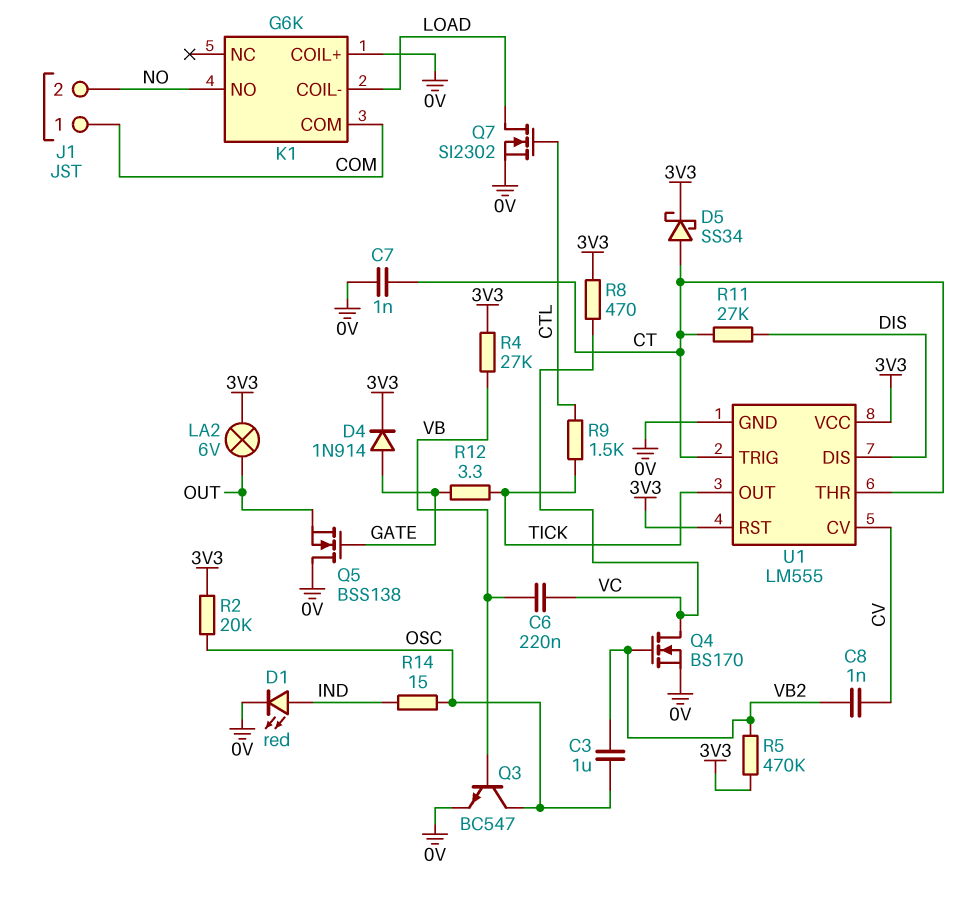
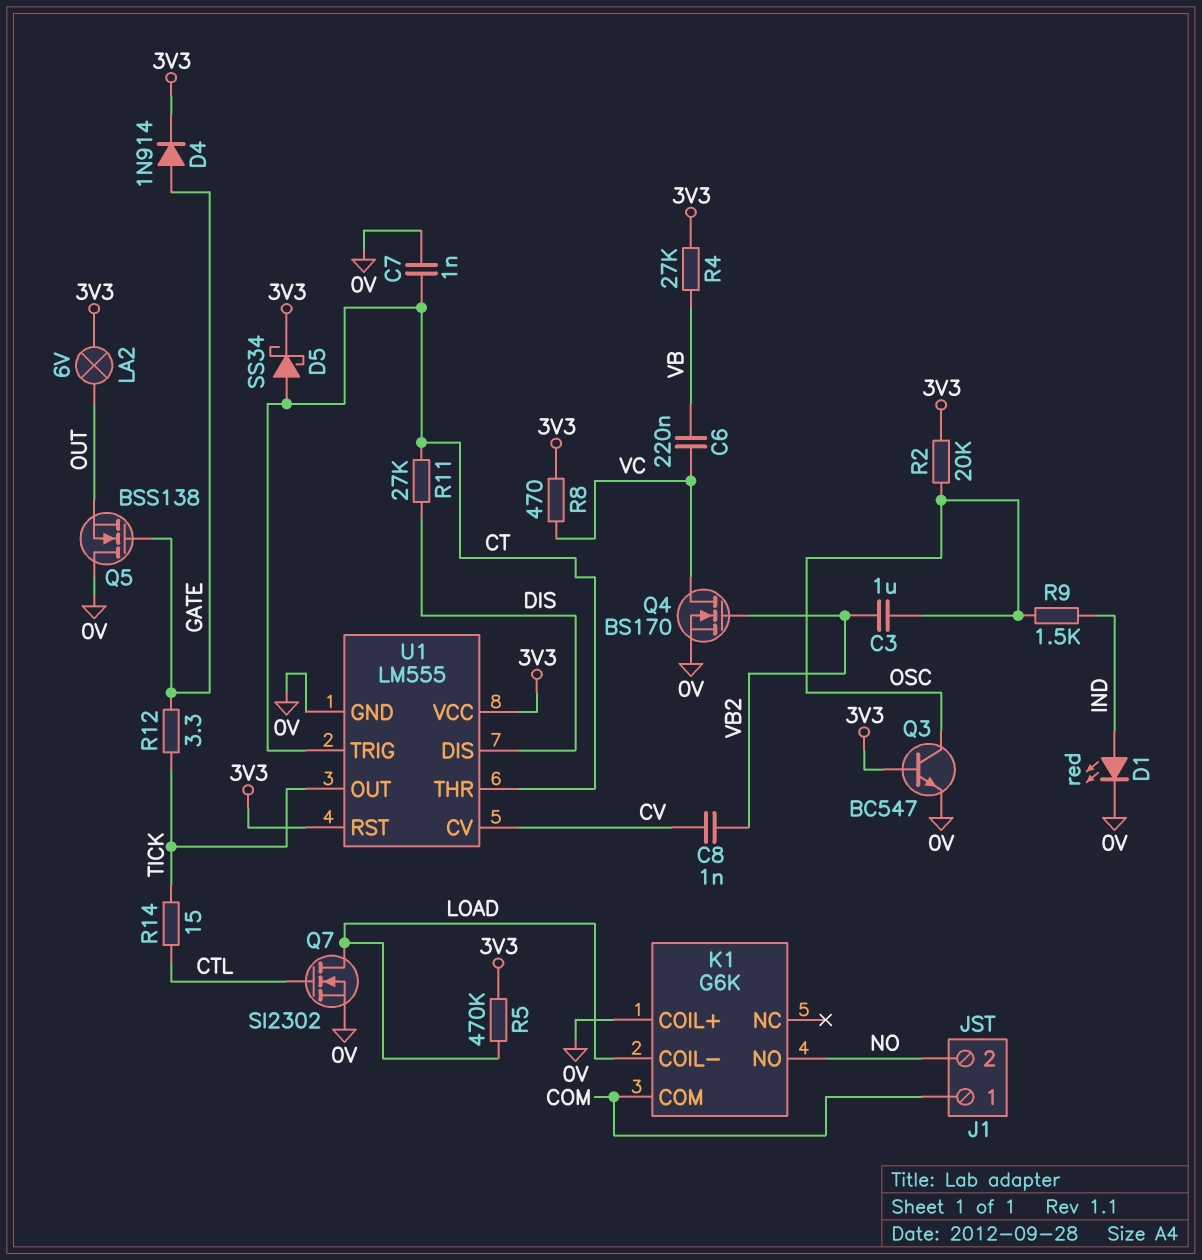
Q3: NPN BC547 (B VB, C OSC, E 0V) -> NPN BC547 (B 3V3, C OSC, E 0V)
R5: 470k (3V3, VB2) -> 470k (3V3, LOAD)
R9: 1.5k (CTL, TICK) -> 1.5k (IND, OSC)
R14: 15 (IND, OSC) -> 15 (CTL, TICK)

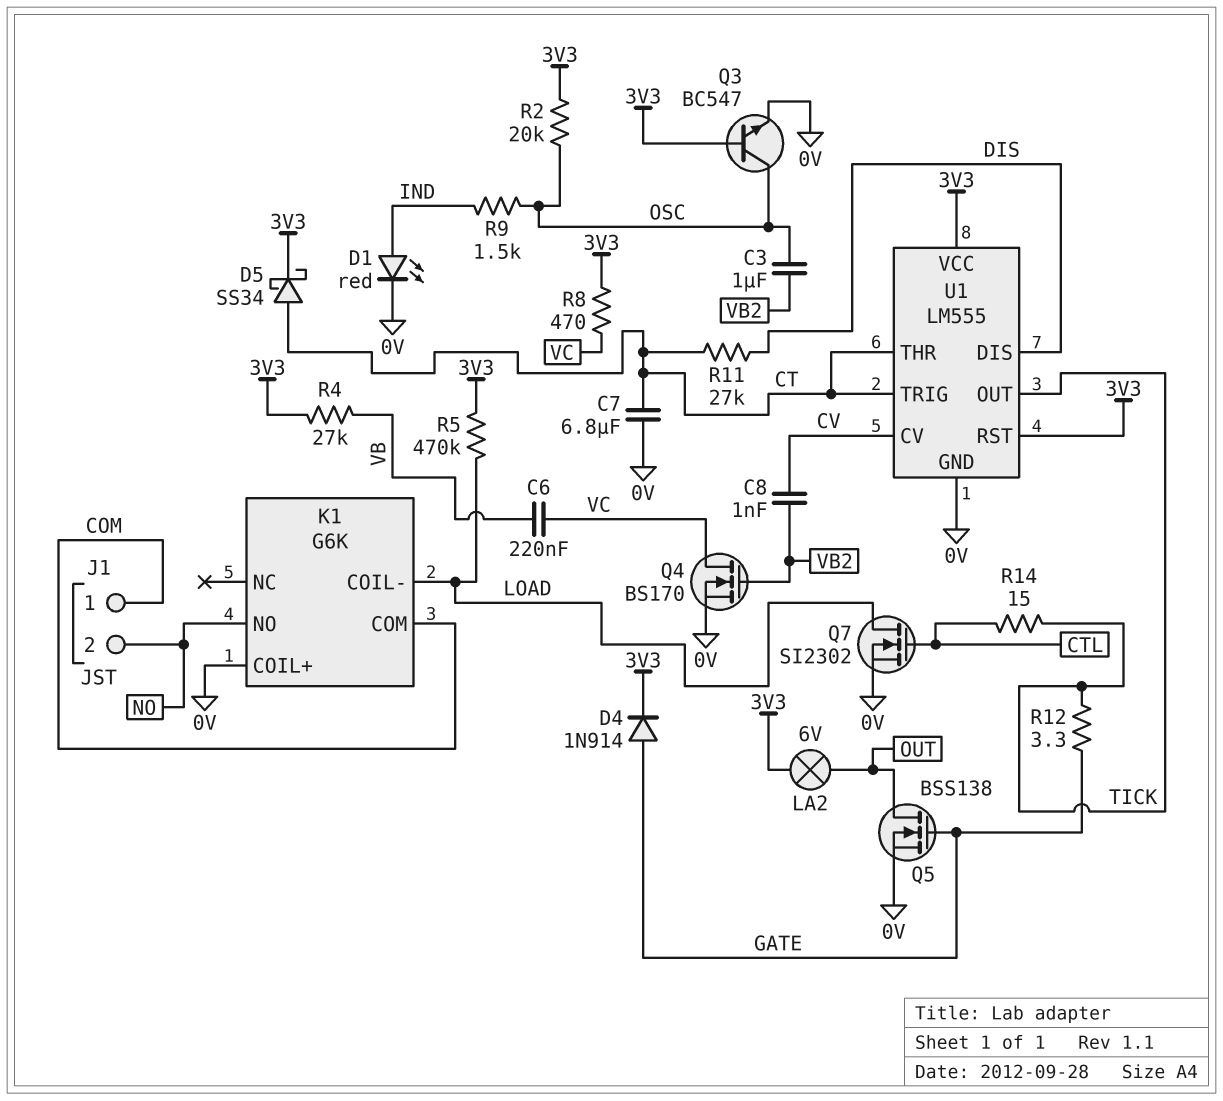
C7: 1nF (0V, CT) -> 6.8uF (0V, CT)
Q5: NMOS BSS138 (G GATE, D 0V, S OUT) -> NMOS BSS138 (G GATE, D OUT, S 0V)

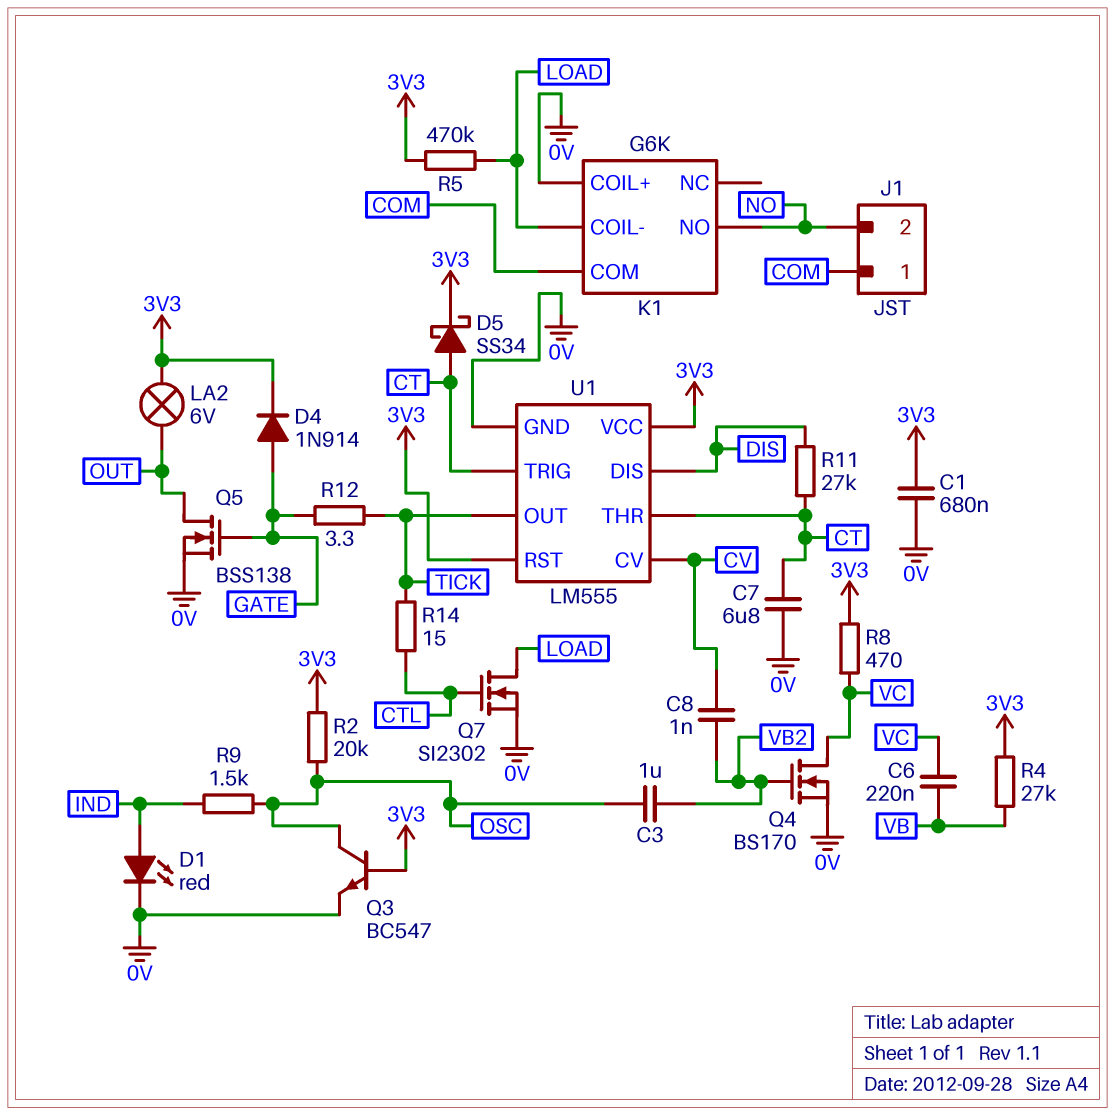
C1: none -> 680nF (0V, 3V3)

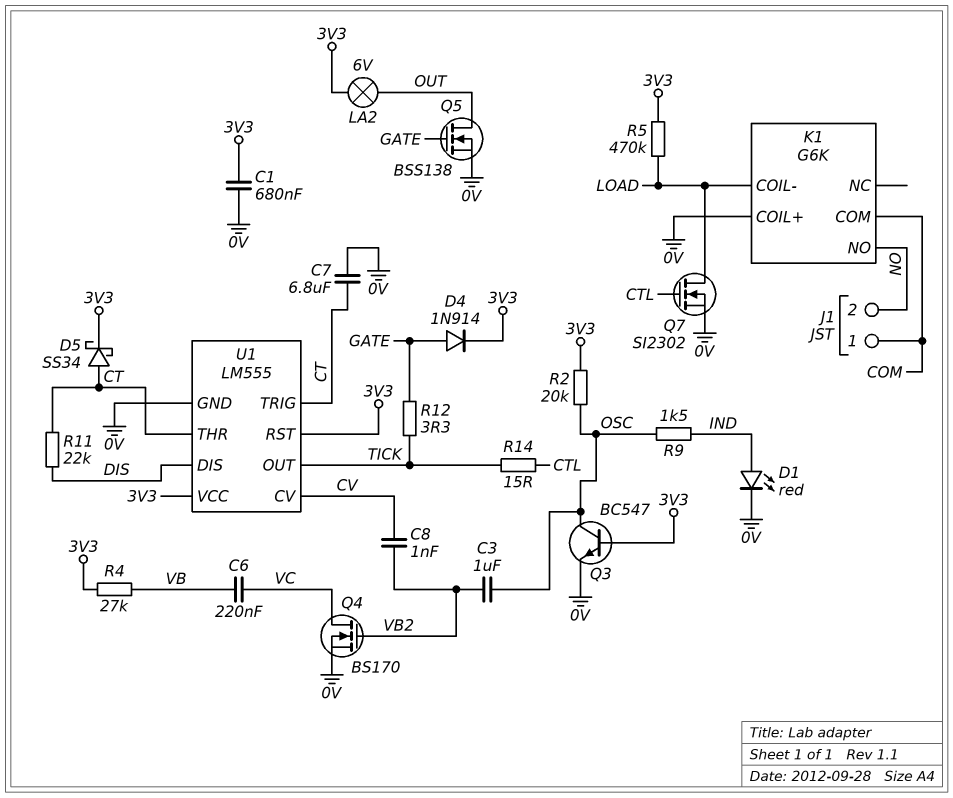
R8: 470 (3V3, VC) -> none
R11: 27k (CT, DIS) -> 22k (CT, DIS)

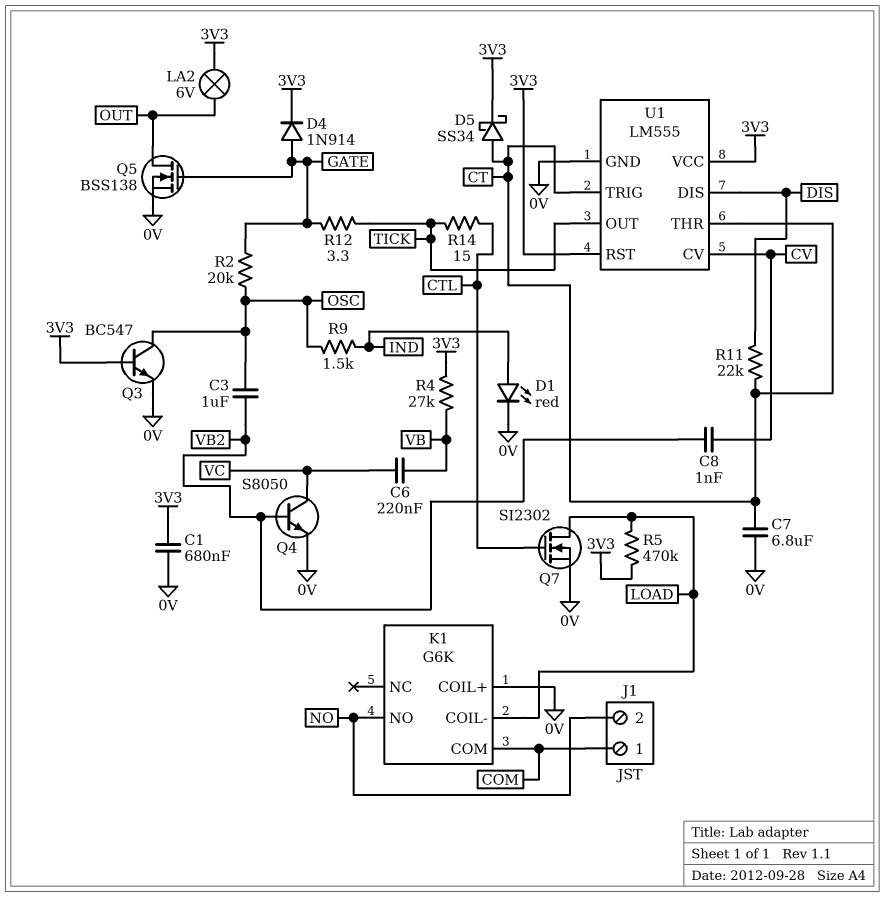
Q4: NMOS BS170 (G VB2, D VC, S 0V) -> NPN S8050 (B VB2, C VC, E 0V)
R2: 20k (3V3, OSC) -> 20k (GATE, OSC)

